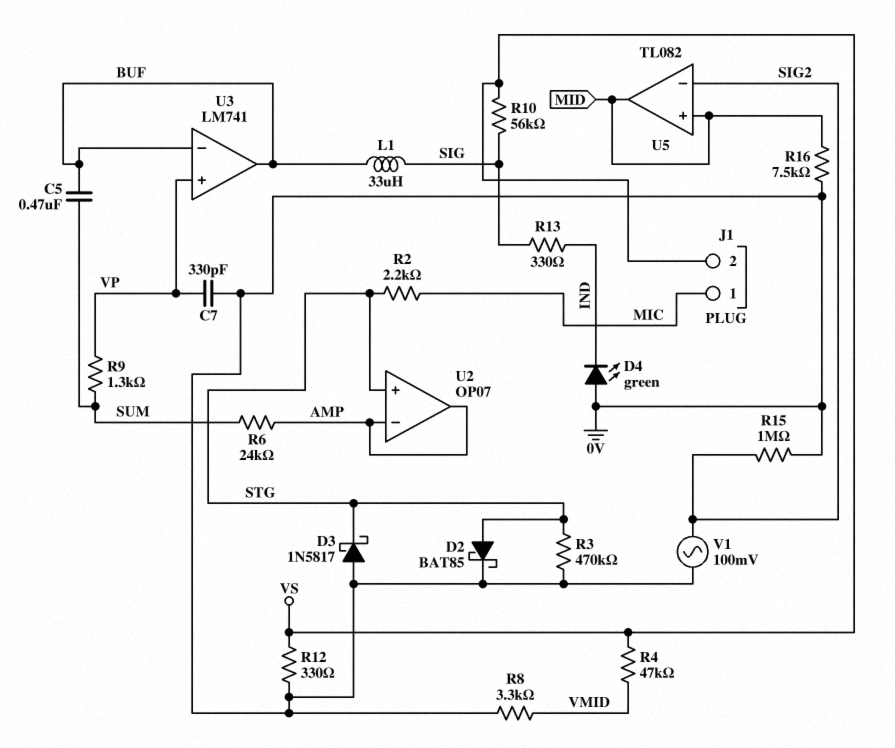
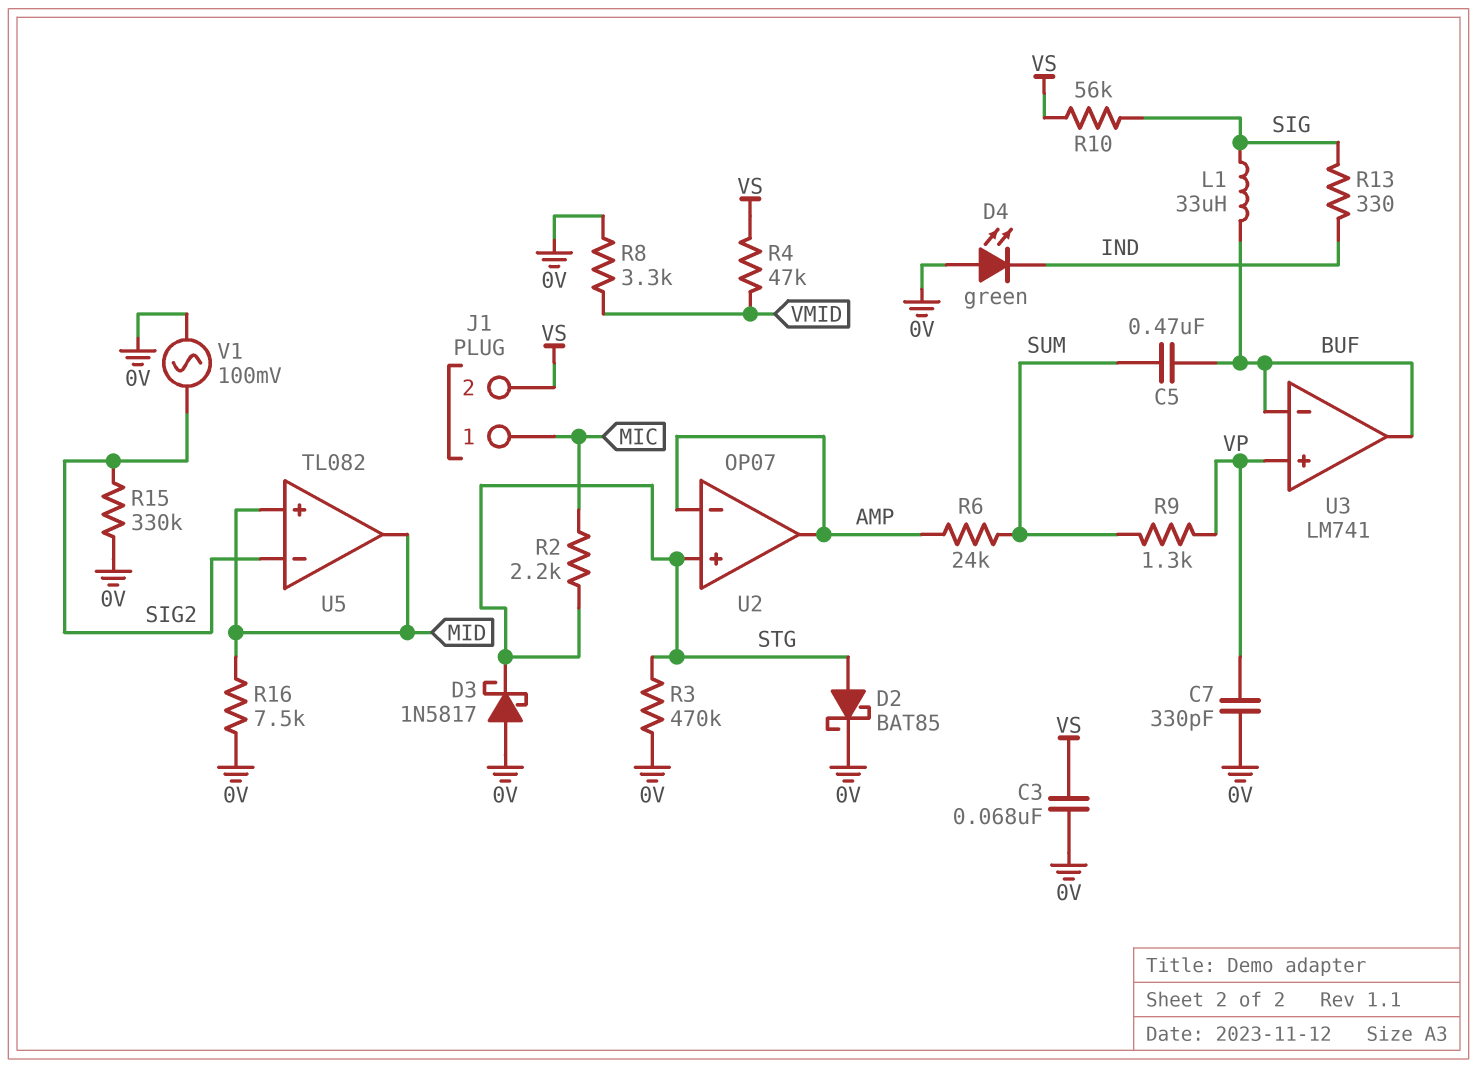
C3: none -> 68nF (0V, VS)
R12: 330 (0V, VS) -> none
R15: 1M (0V, SIG2) -> 330k (0V, SIG2)

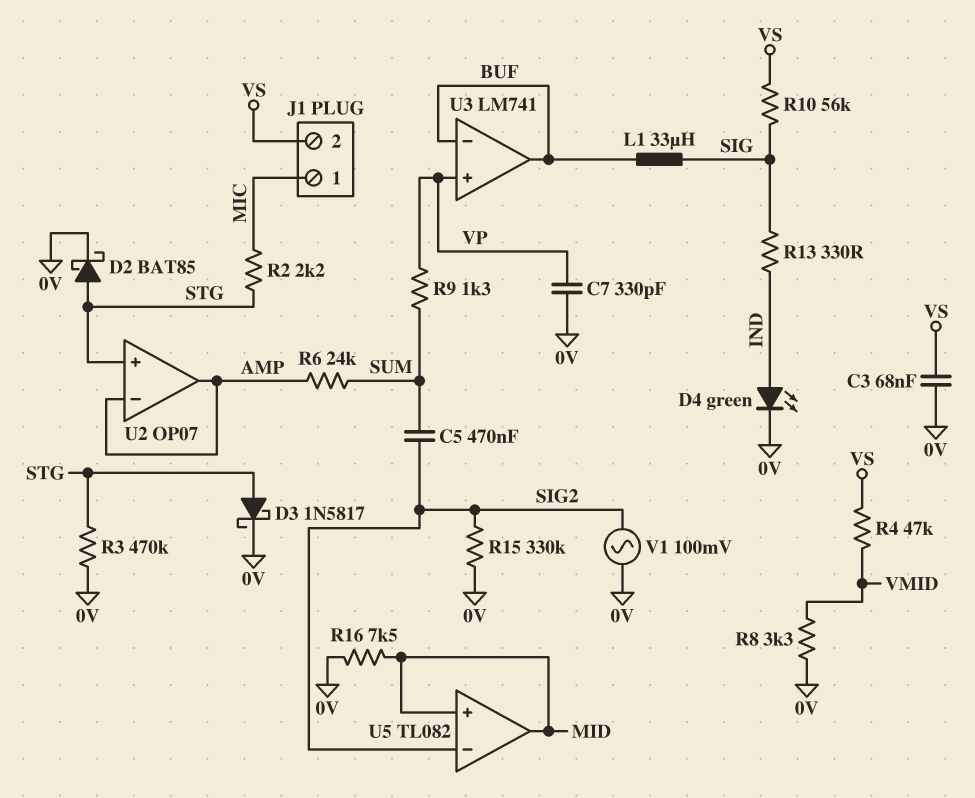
C5: 470nF (BUF, SUM) -> 470nF (SIG2, SUM)
D3: schottky 1N5817 (A 0V, K STG) -> schottky 1N5817 (A STG, K 0V)
D4: LED green (A 0V, K IND) -> LED green (A IND, K 0V)

